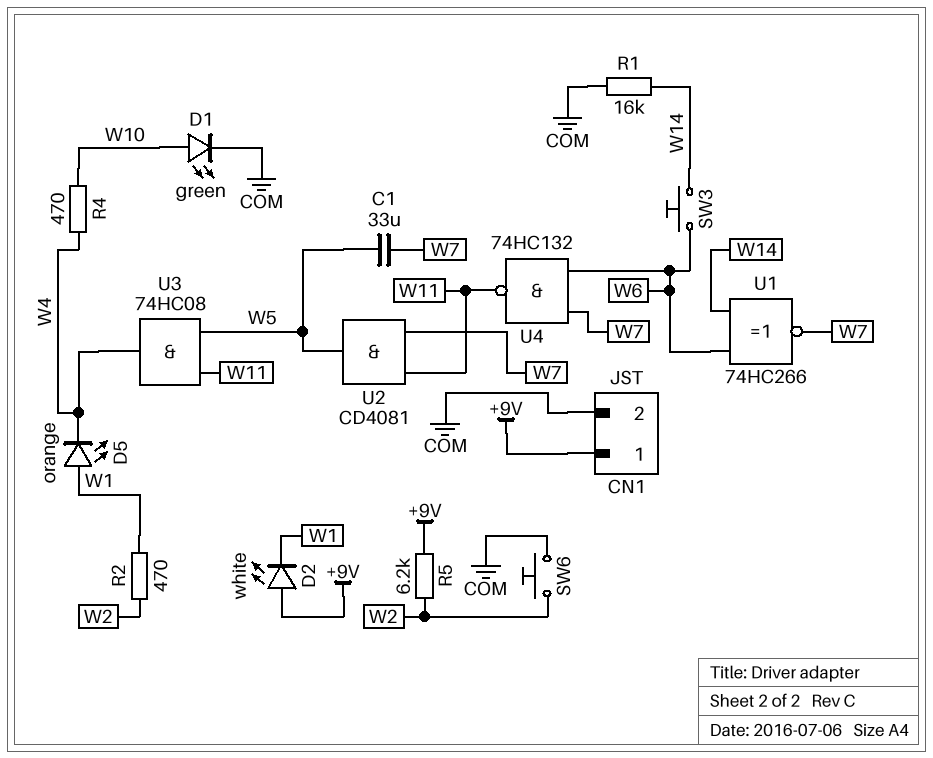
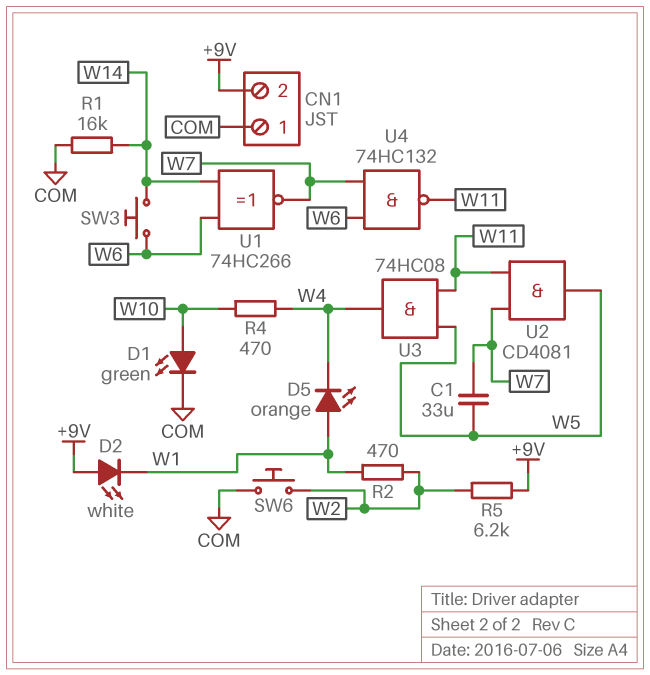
CN1 pin 1: +9V -> COM
CN1 pin 2: COM -> +9V

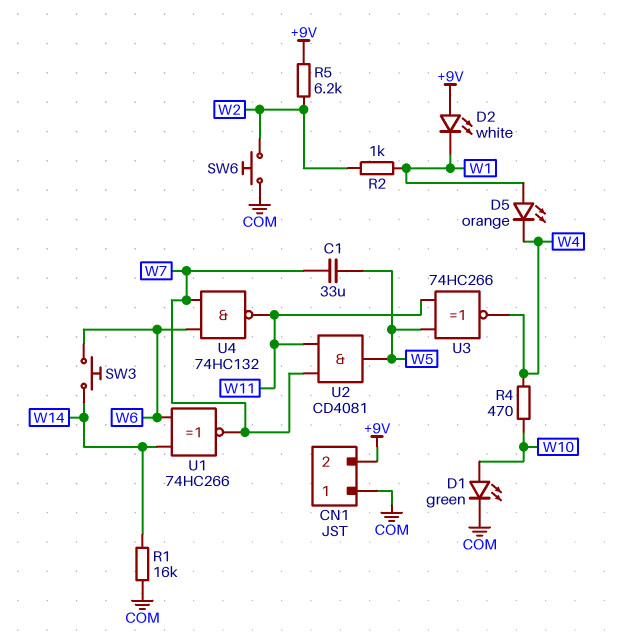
R2: 470 (W1, W2) -> 1k (W1, W2)
U3: AND 74HC08 (in W5, in W11, out W4) -> XNOR 74HC266 (in W5, in W11, out W4)

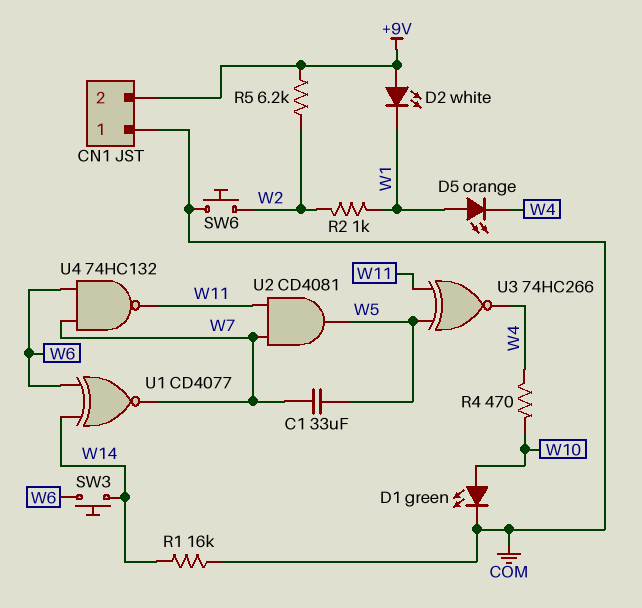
U1: XNOR 74HC266 (in W6, in W14, out W7) -> XNOR CD4077 (in W6, in W14, out W7)

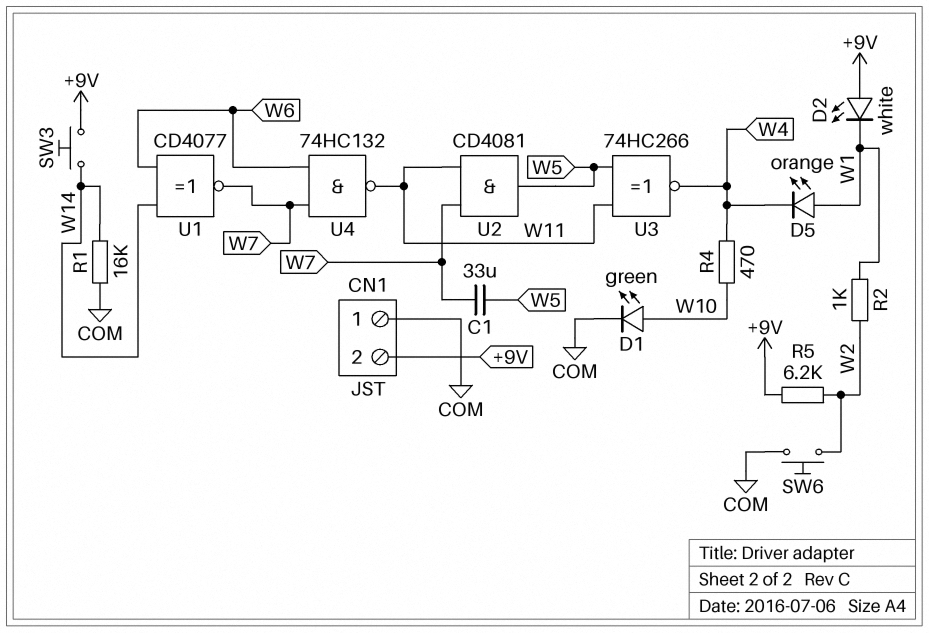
SW3: button (W6, W14) -> button (+9V, W14)

